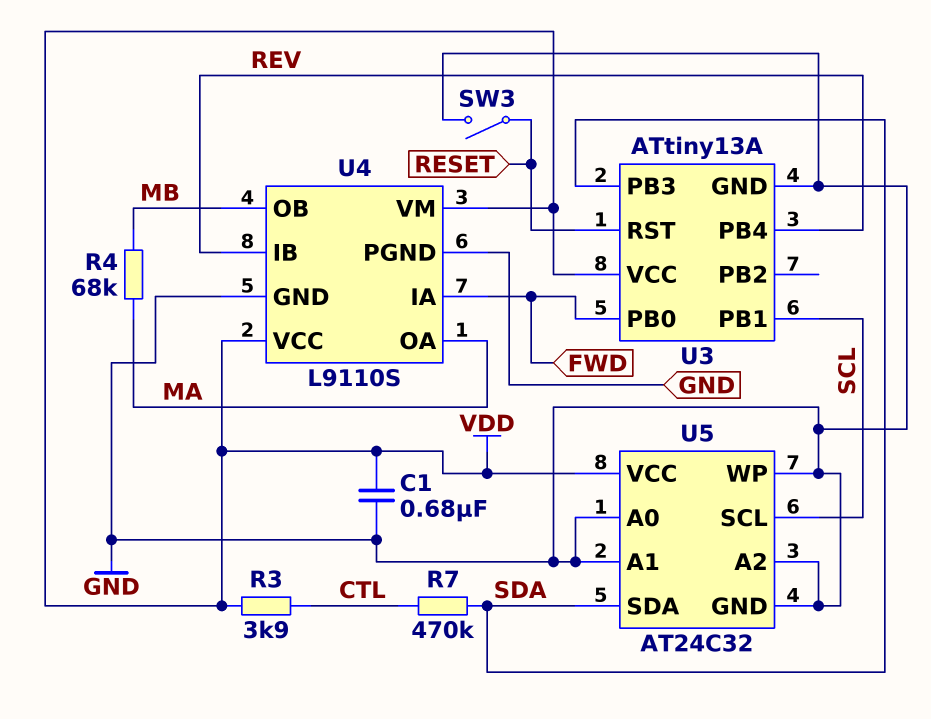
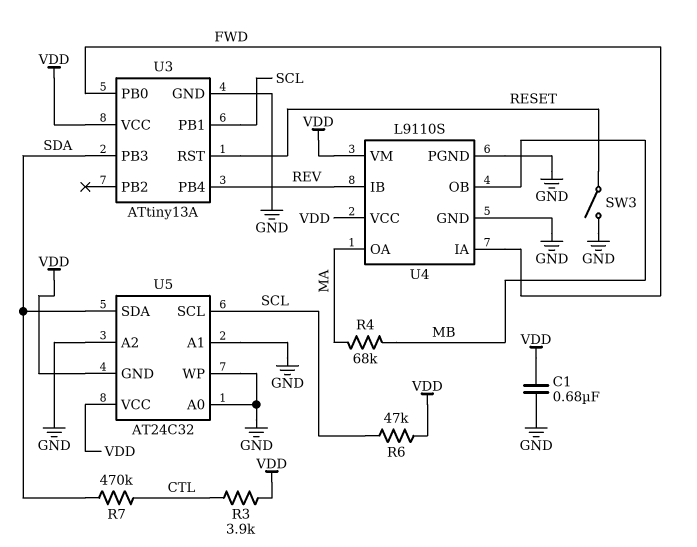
R6: none -> 47k (SCL, VDD)
U5 pin GND: GND -> VDD

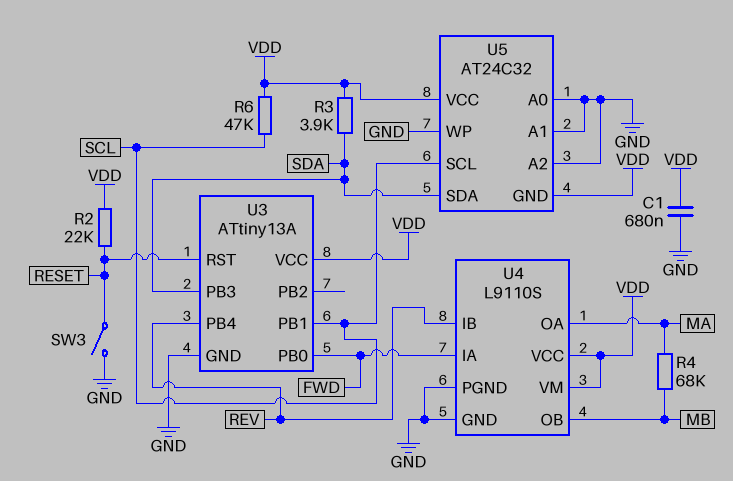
R2: none -> 22k (RESET, VDD)
R3: 3.9k (CTL, VDD) -> 3.9k (SDA, VDD)
R7: 470k (CTL, SDA) -> none

